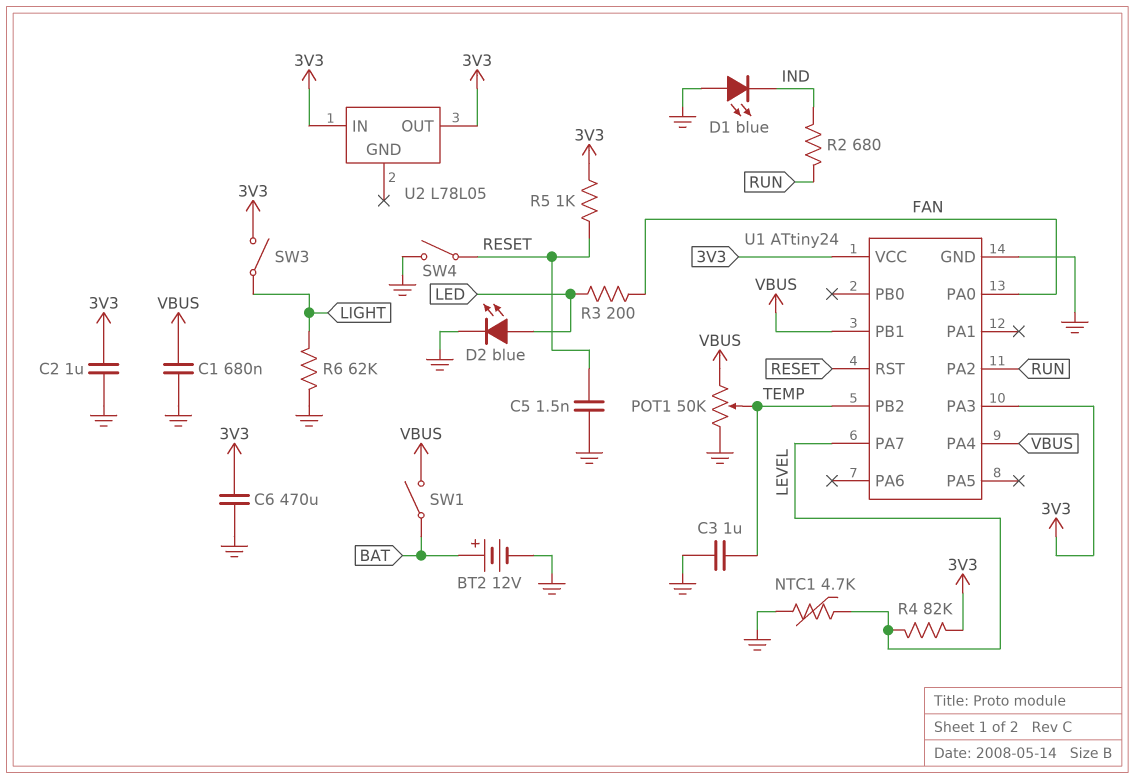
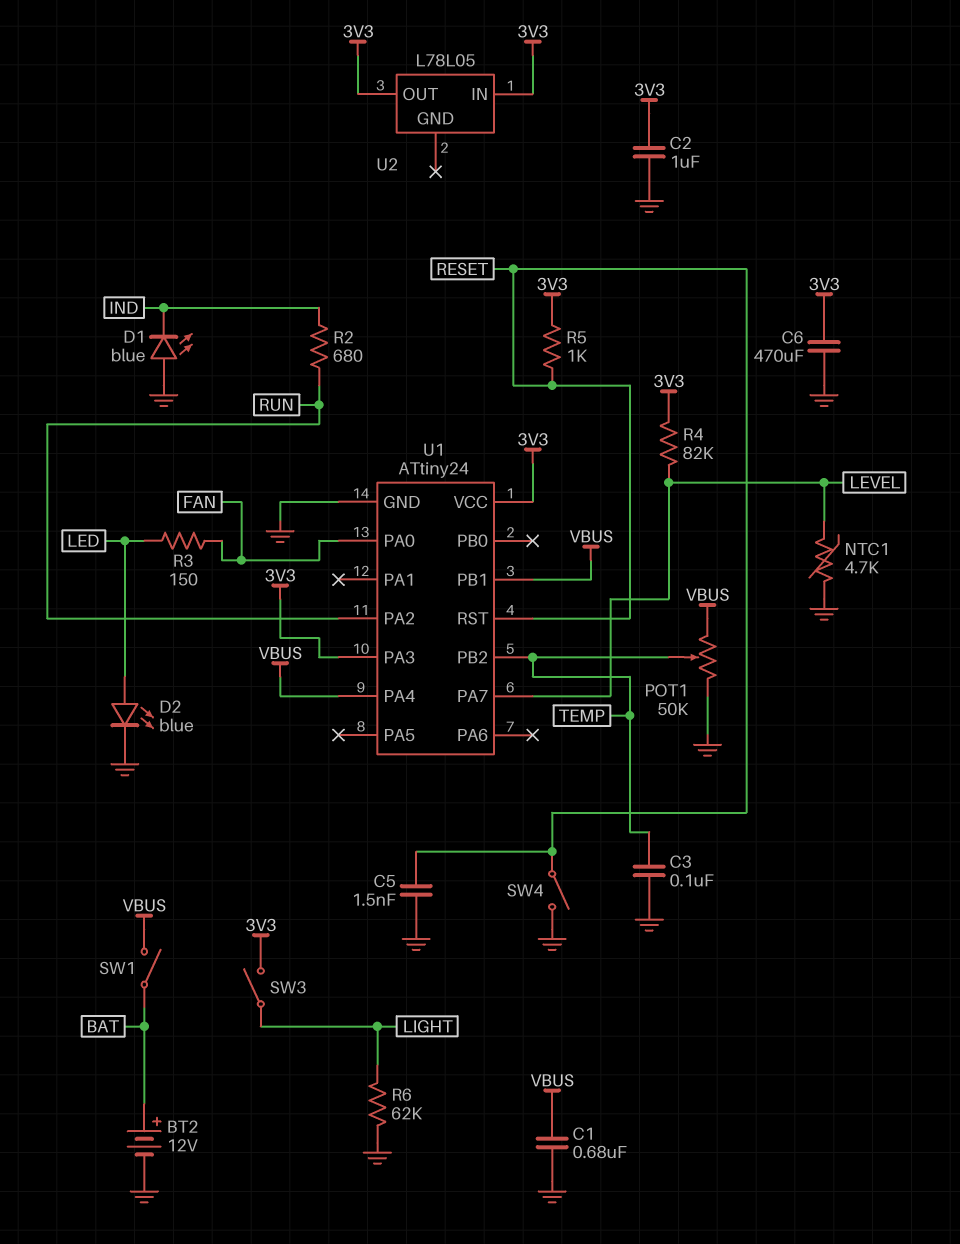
C3: 1uF (GND, TEMP) -> 100nF (GND, TEMP)
R3: 200 (FAN, LED) -> 150 (FAN, LED)

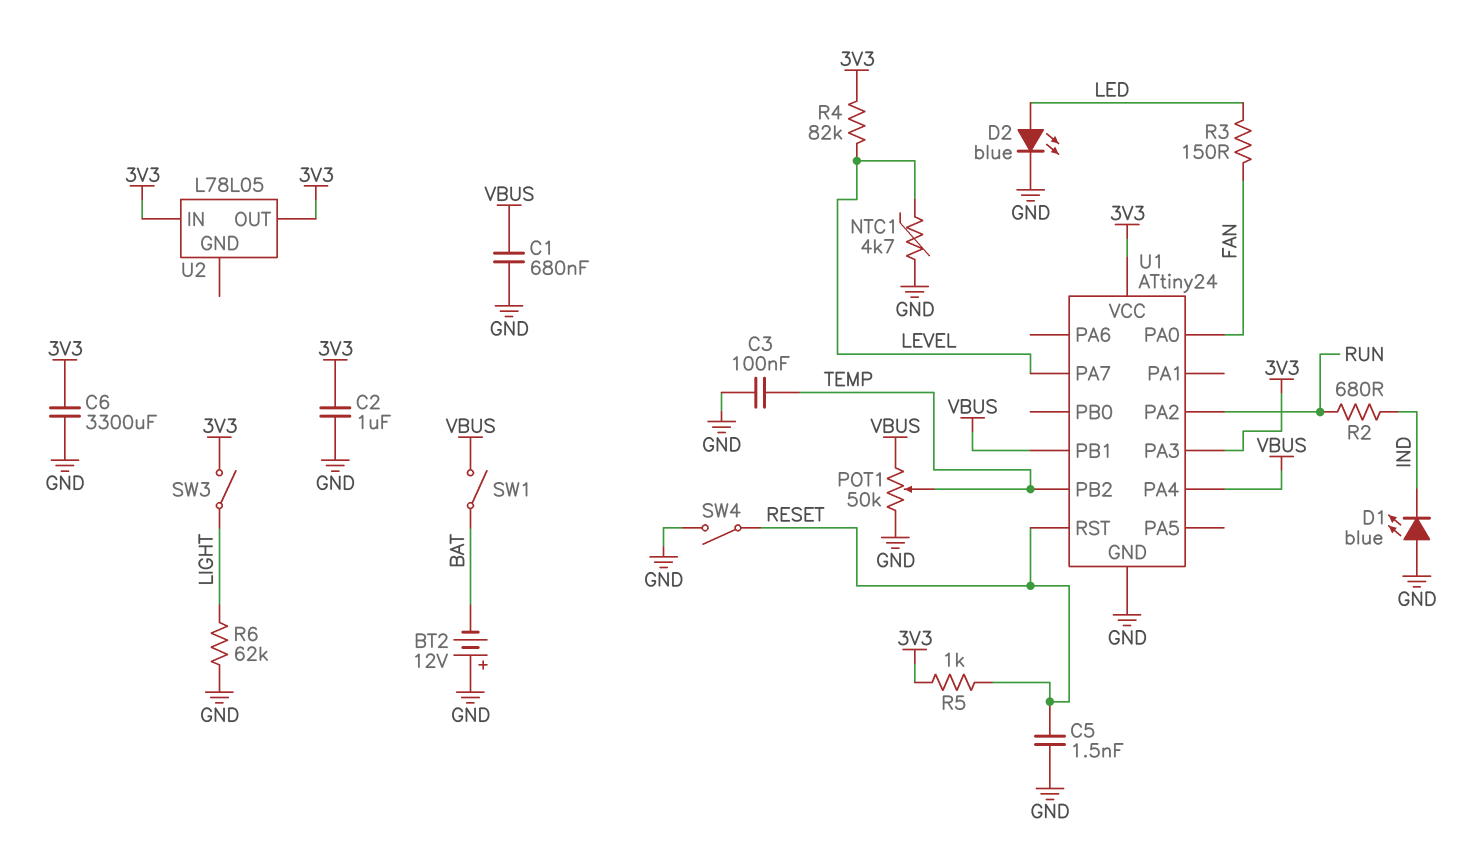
BT2: 12V (plus BAT, minus GND) -> 12V (plus GND, minus BAT)
C6: 470uF (3V3, GND) -> 3300uF (3V3, GND)

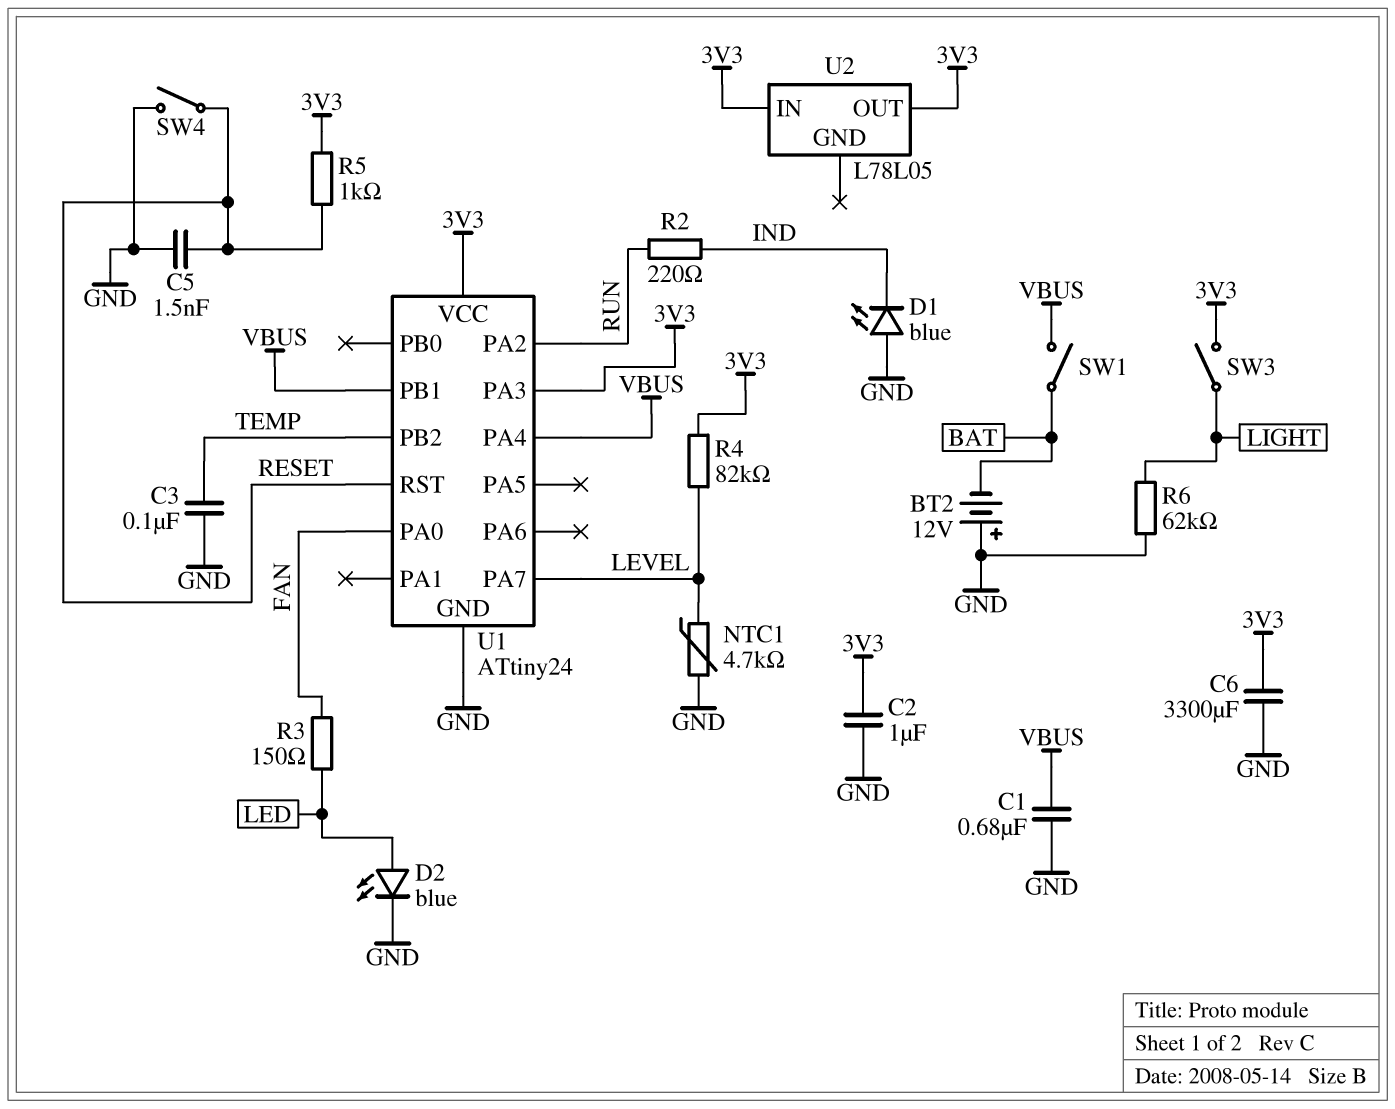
POT1: 50k (GND, VBUS, wiper TEMP) -> none
R2: 680 (IND, RUN) -> 220 (IND, RUN)

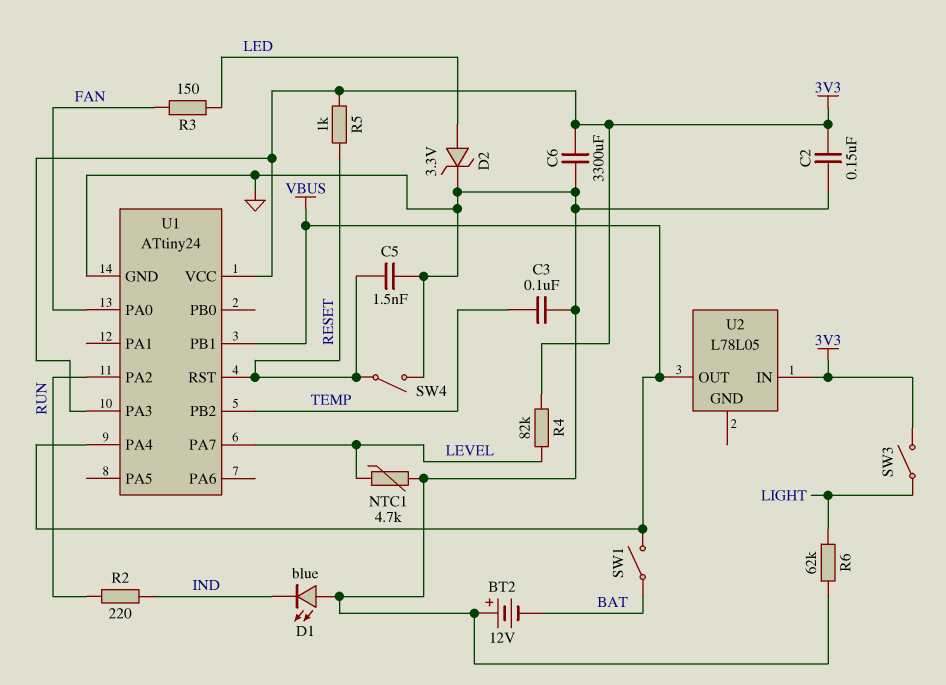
C1: 680nF (GND, VBUS) -> none
C2: 1uF (3V3, GND) -> 150nF (3V3, GND)
D2: LED blue (A LED, K GND) -> zener 3.3V (A LED, K GND)
U2 pin OUT: 3V3 -> VBUS

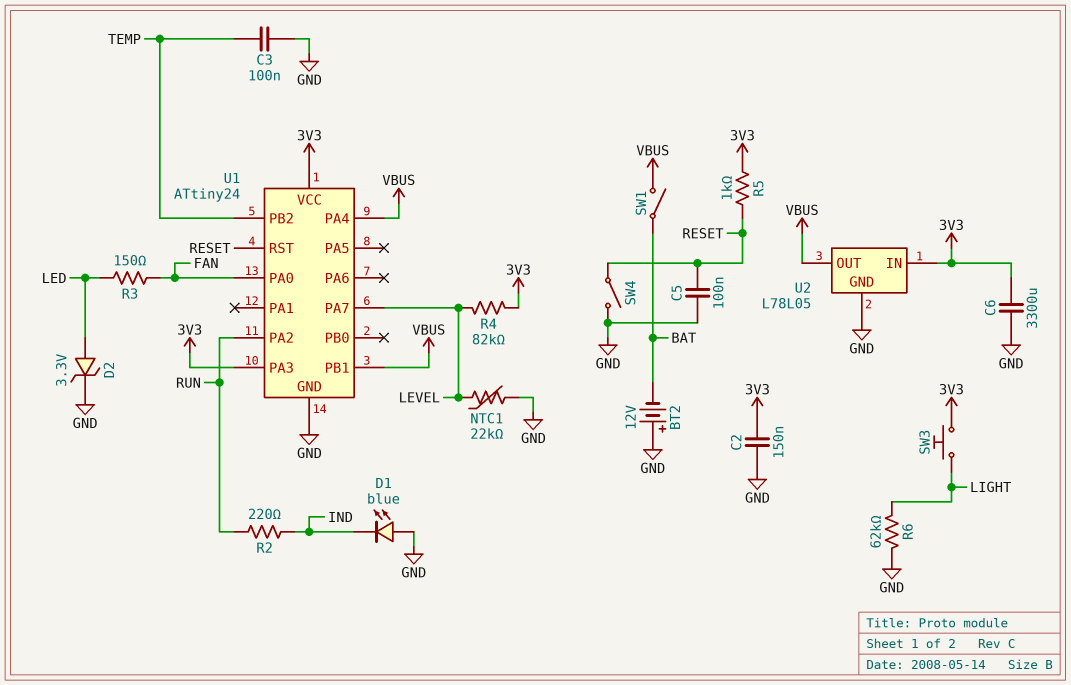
C5: 1.5nF (GND, RESET) -> 100nF (GND, RESET)
NTC1: 4.7k (GND, LEVEL) -> 22k (GND, LEVEL)
SW3: switch (3V3, LIGHT) -> button (3V3, LIGHT)
U2 pin GND: none -> GND

